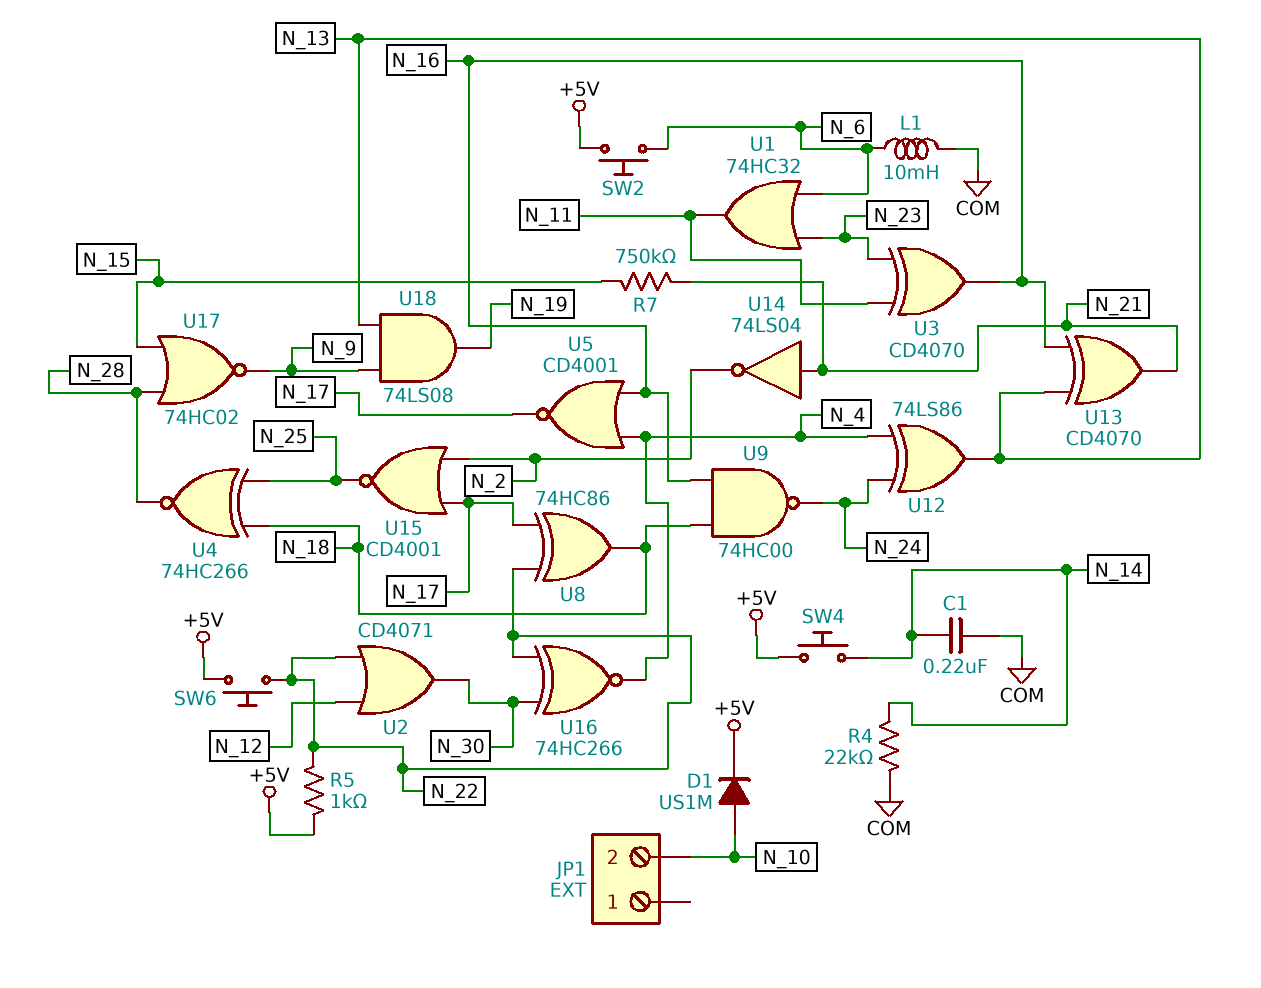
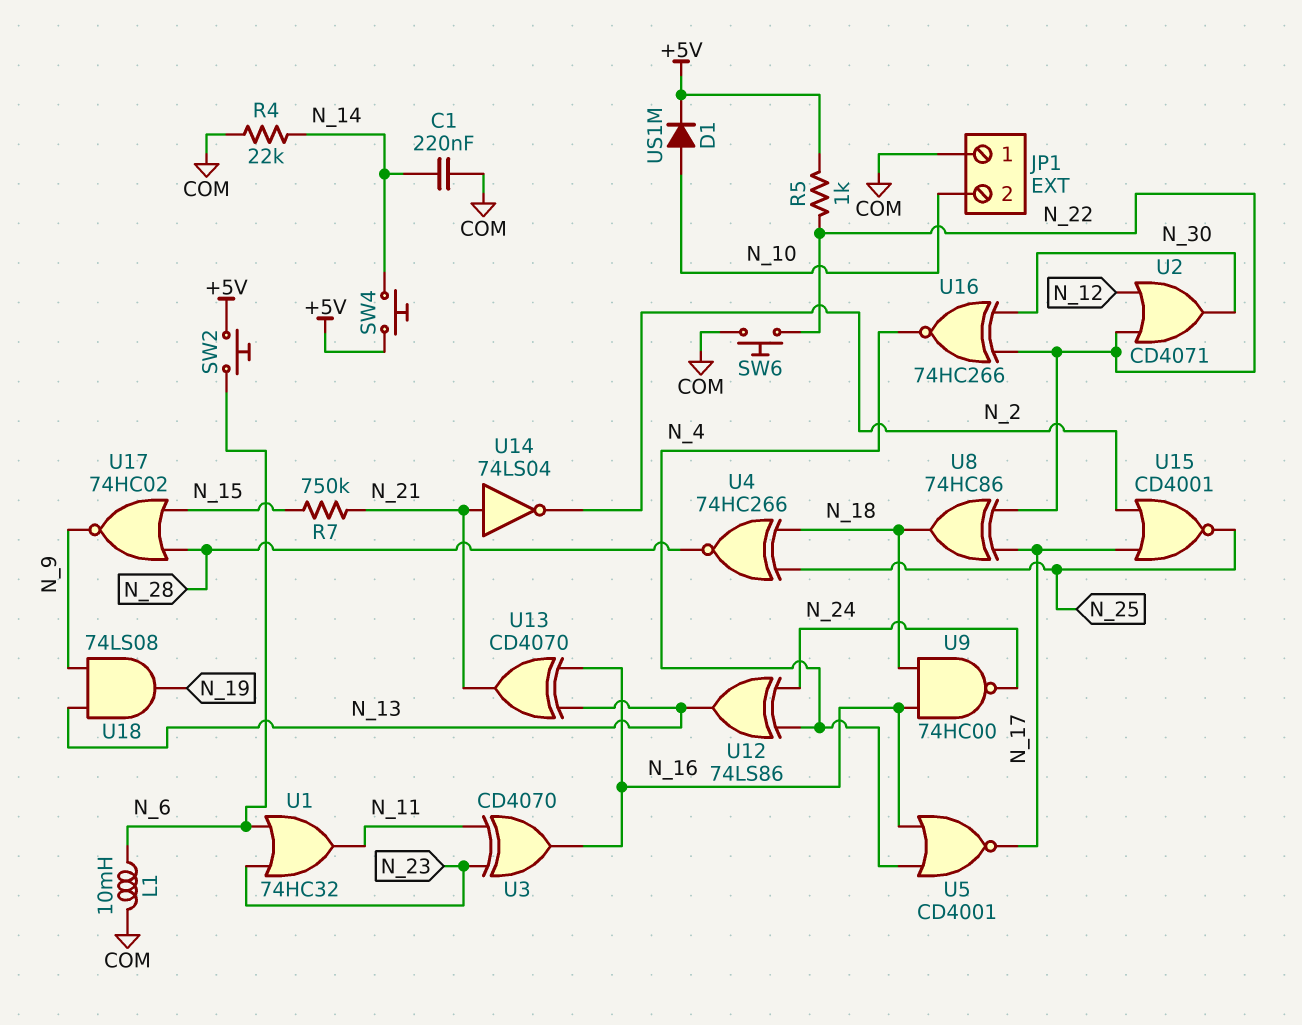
JP1 pin 1: none -> COM
SW6: button (+5V, N_22) -> button (COM, N_22)

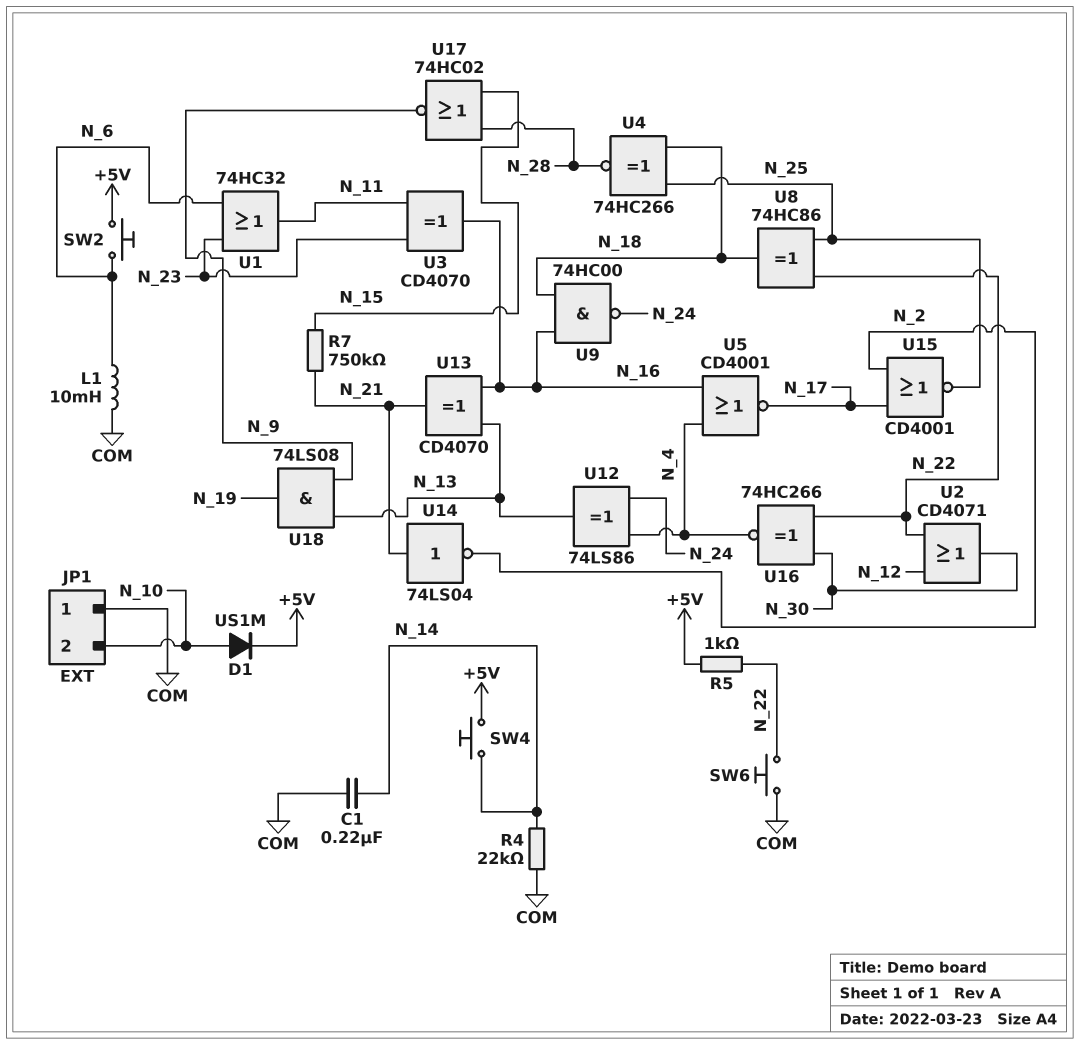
U8: XOR 74HC86 (in N_17, in N_22, out N_18) -> XOR 74HC86 (in N_22, in N_25, out N_18)

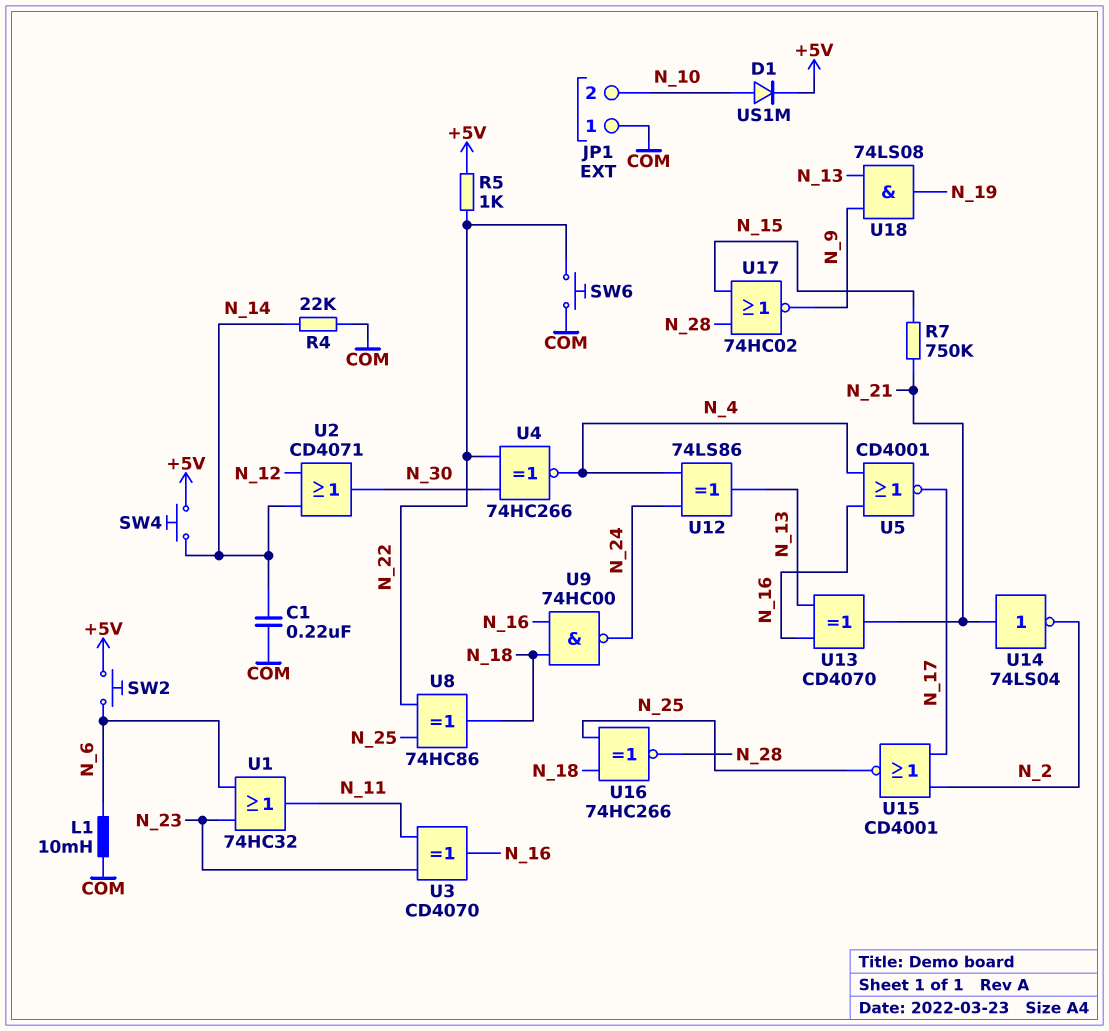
U2: OR CD4071 (in N_12, in N_22, out N_30) -> OR CD4071 (in N_12, in N_14, out N_30)
U4: XNOR 74HC266 (in N_18, in N_25, out N_28) -> XNOR 74HC266 (in N_22, in N_30, out N_4)
U16: XNOR 74HC266 (in N_22, in N_30, out N_4) -> XNOR 74HC266 (in N_18, in N_25, out N_28)

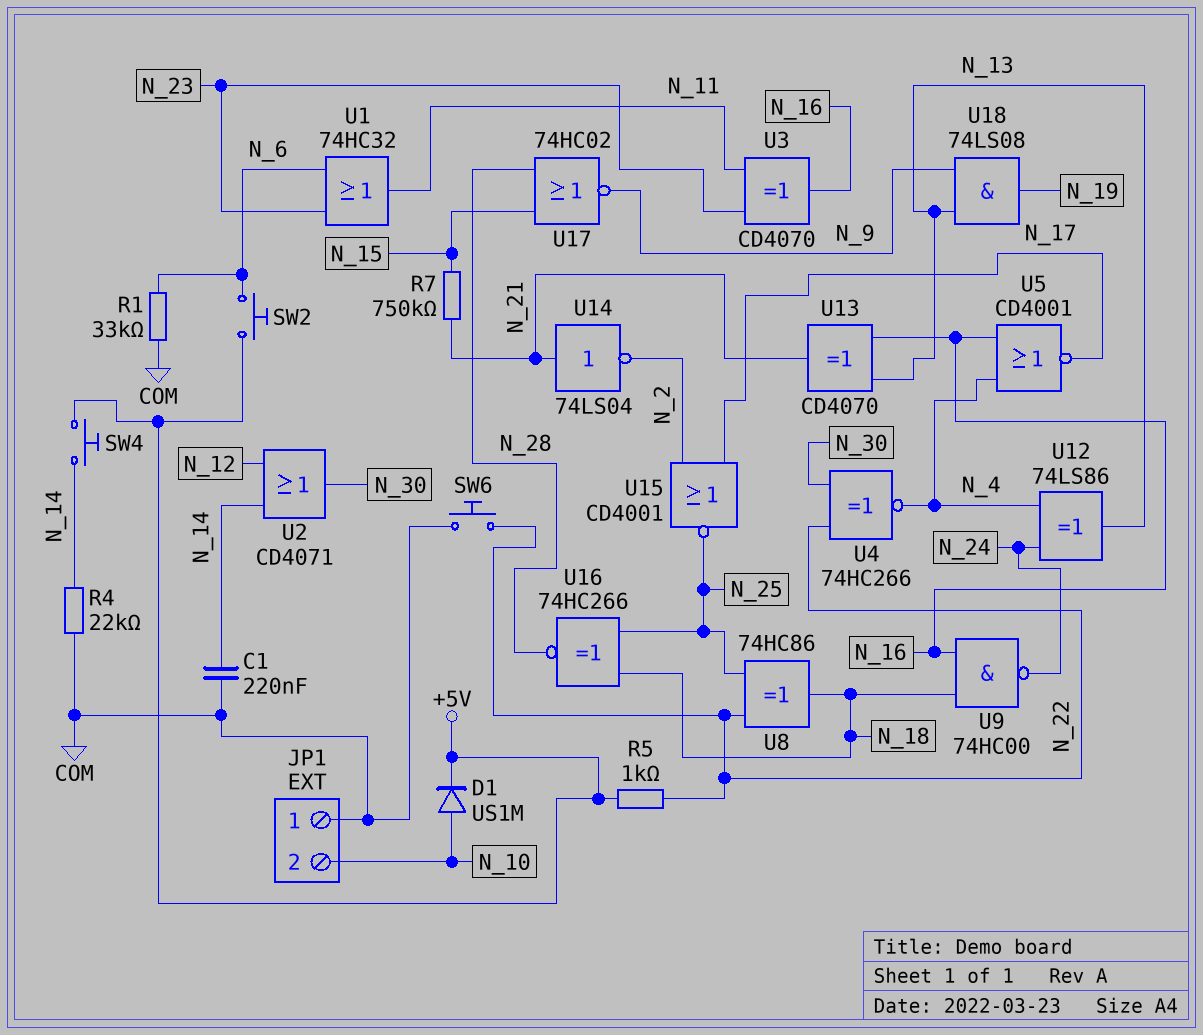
L1: 10mH (COM, N_6) -> none
R1: none -> 33k (COM, N_6)

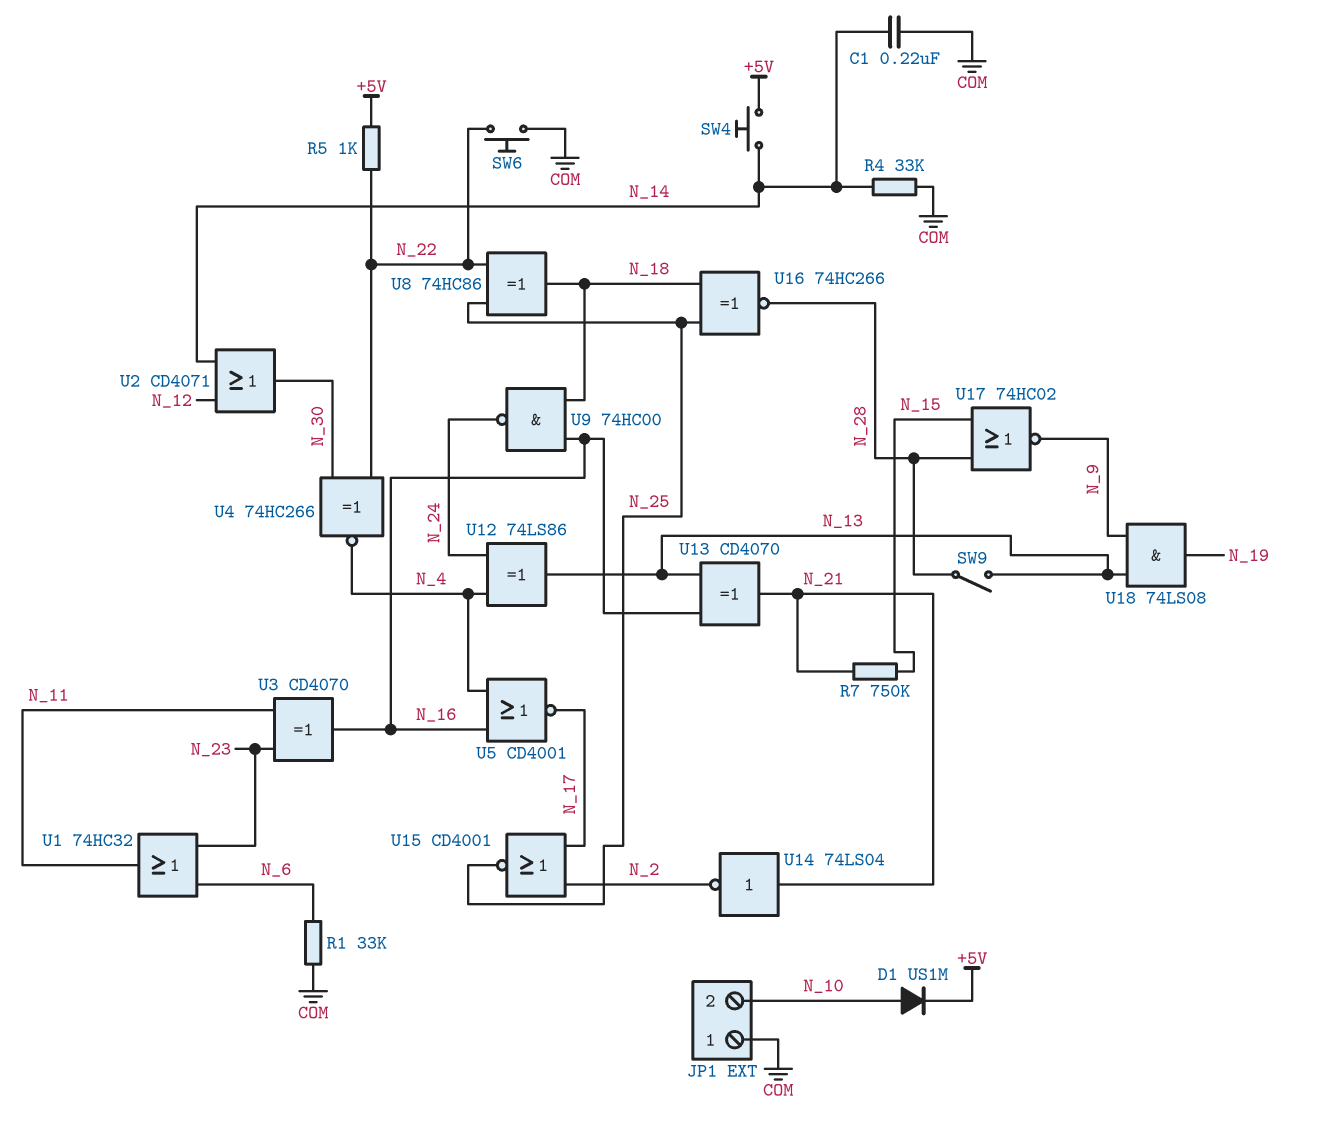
R4: 22k (COM, N_14) -> 33k (COM, N_14)
SW2: button (+5V, N_6) -> none
SW9: none -> switch (N_13, N_28)

